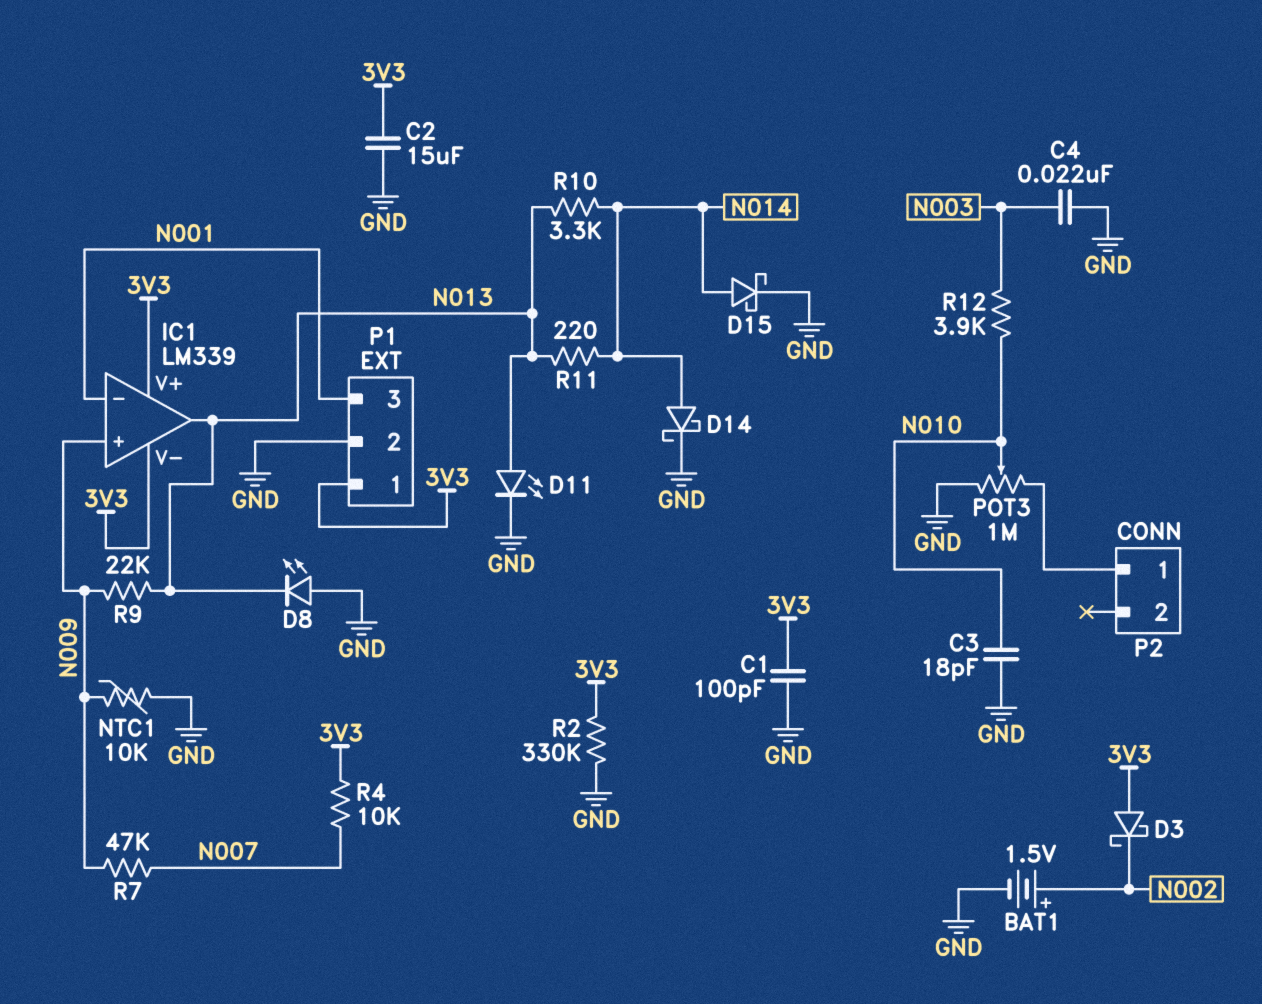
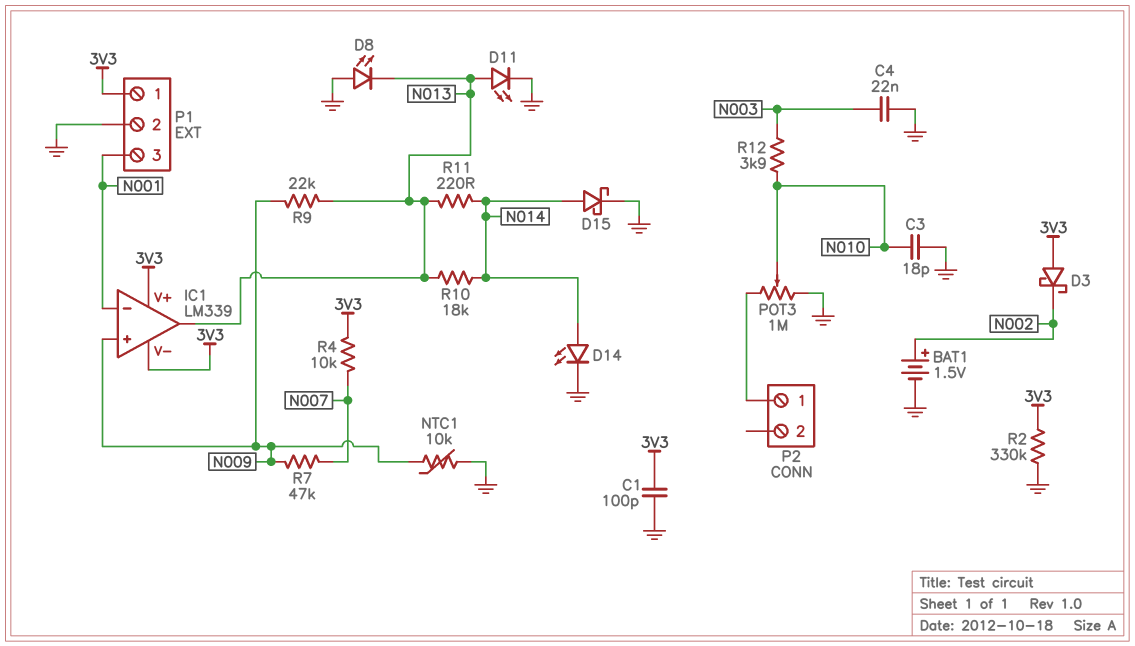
C2: 15uF (3V3, GND) -> none
D14: schottky (A N014, K GND) -> LED (A N014, K GND)
R10: 3.3k (N013, N014) -> 18k (N013, N014)

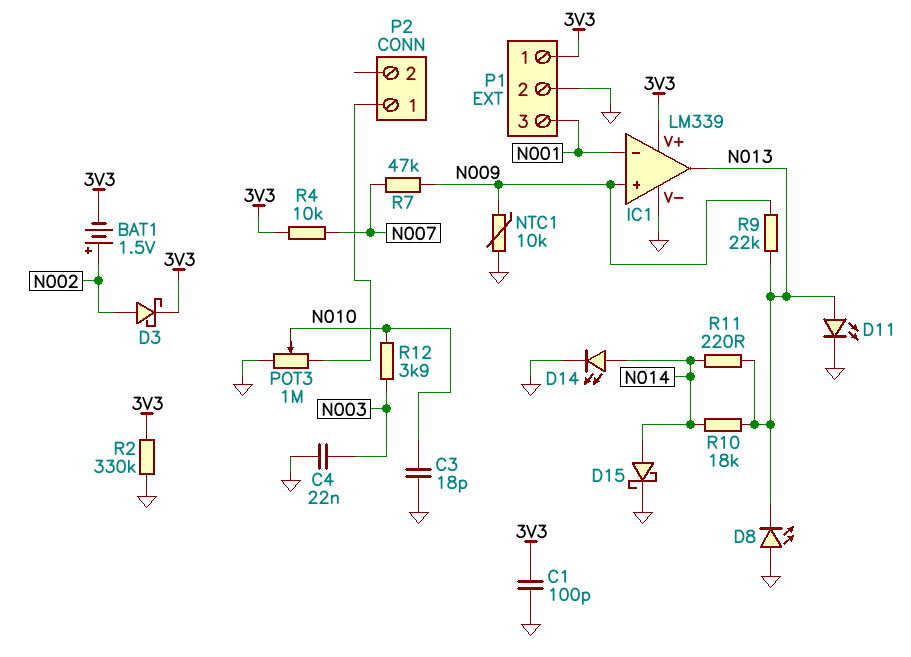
BAT1: 1.5V (plus N002, minus GND) -> 1.5V (plus N002, minus 3V3)
D3: schottky (A 3V3, K N002) -> schottky (A N002, K 3V3)
IC1 pin V-: 3V3 -> GND

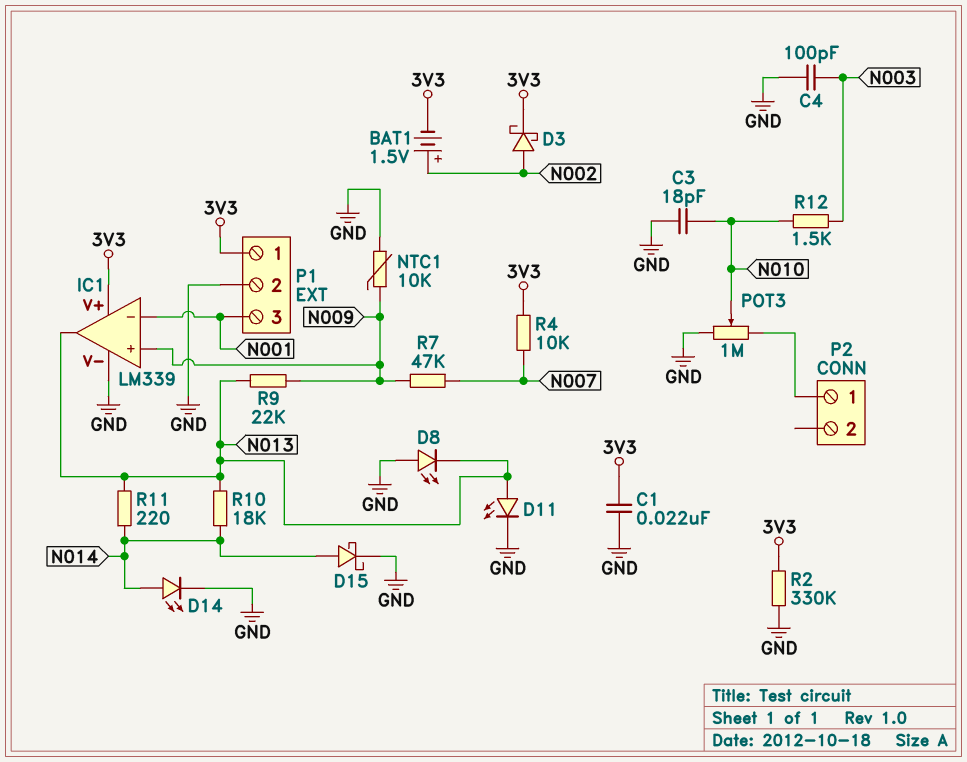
C1: 100pF (3V3, GND) -> 22nF (3V3, GND)
C4: 22nF (GND, N003) -> 100pF (GND, N003)
R12: 3.9k (N003, N010) -> 1.5k (N003, N010)

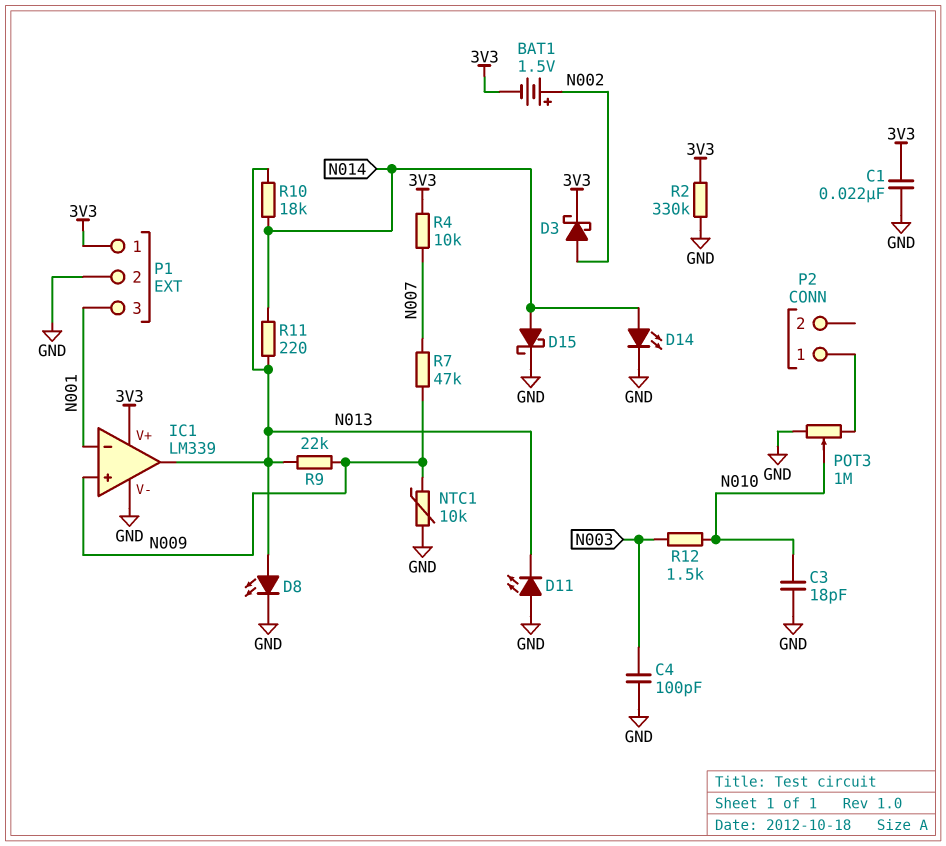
D8: LED (A GND, K N013) -> LED (A N013, K GND)
D11: LED (A N013, K GND) -> LED (A GND, K N013)

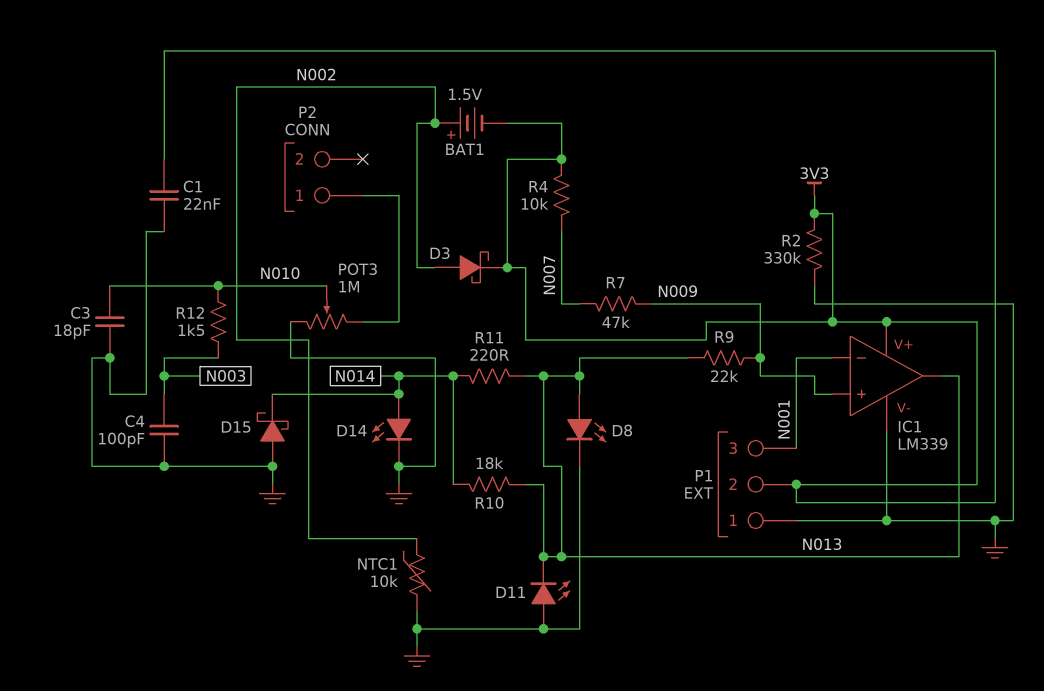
D15: schottky (A N014, K GND) -> schottky (A GND, K N014)
NTC1: 10k (GND, N009) -> 10k (GND, N002)
P1 pin 1: 3V3 -> GND
P1 pin 2: GND -> 3V3

